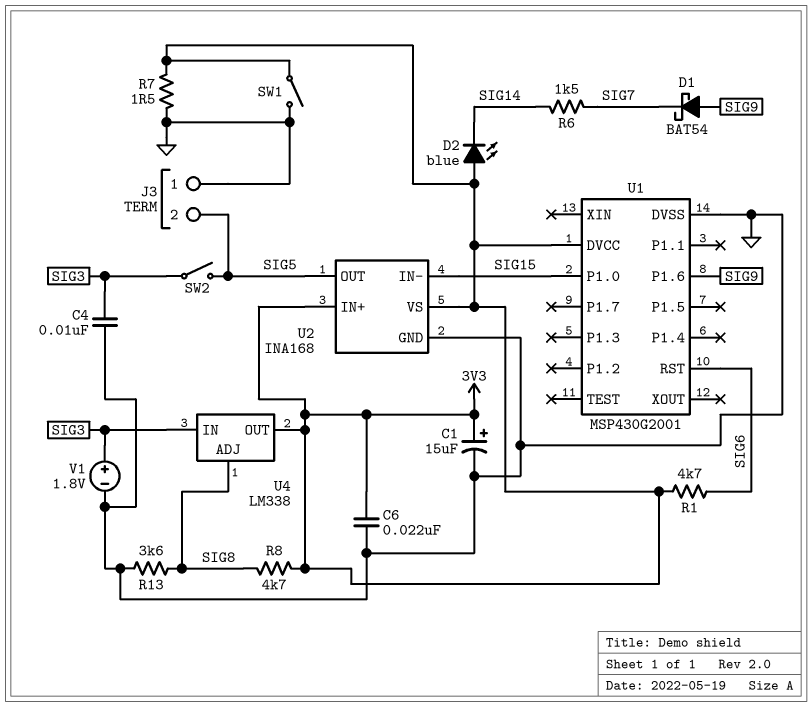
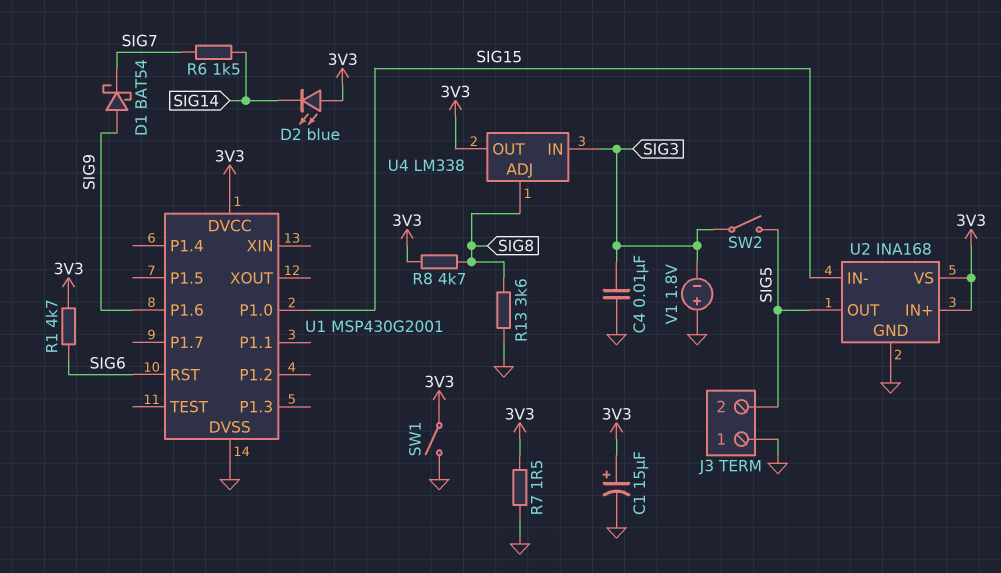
C6: 22nF (3V3, GND) -> none
V1: 1.8V (plus SIG3, minus GND) -> 1.8V (plus GND, minus SIG3)

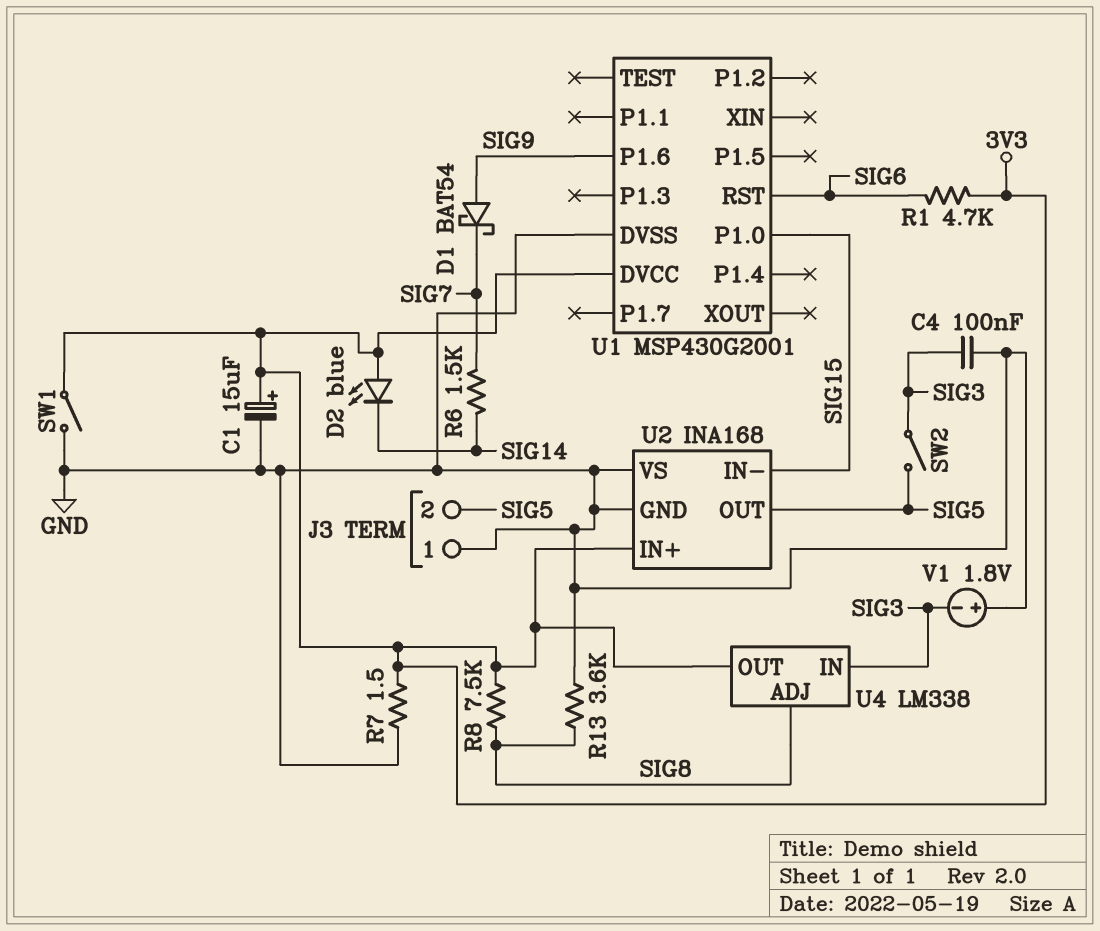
C4: 10nF (GND, SIG3) -> 100nF (GND, SIG3)
R8: 4.7k (3V3, SIG8) -> 7.5k (3V3, SIG8)
U2 pin VS: 3V3 -> GND

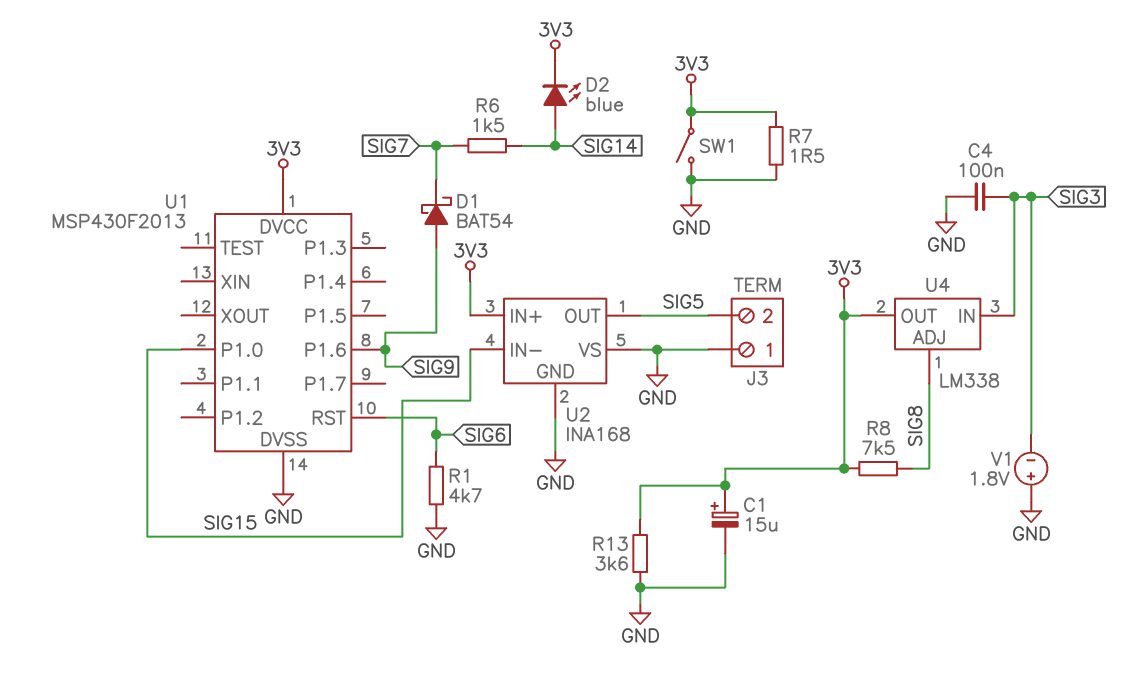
D2: LED blue (A 3V3, K SIG14) -> LED blue (A SIG14, K 3V3)
R1: 4.7k (3V3, SIG6) -> 4.7k (GND, SIG6)
R13: 3.6k (GND, SIG8) -> 3.6k (3V3, GND)
SW2: switch (SIG3, SIG5) -> none
U1: MSP430G2001 -> MSP430F2013

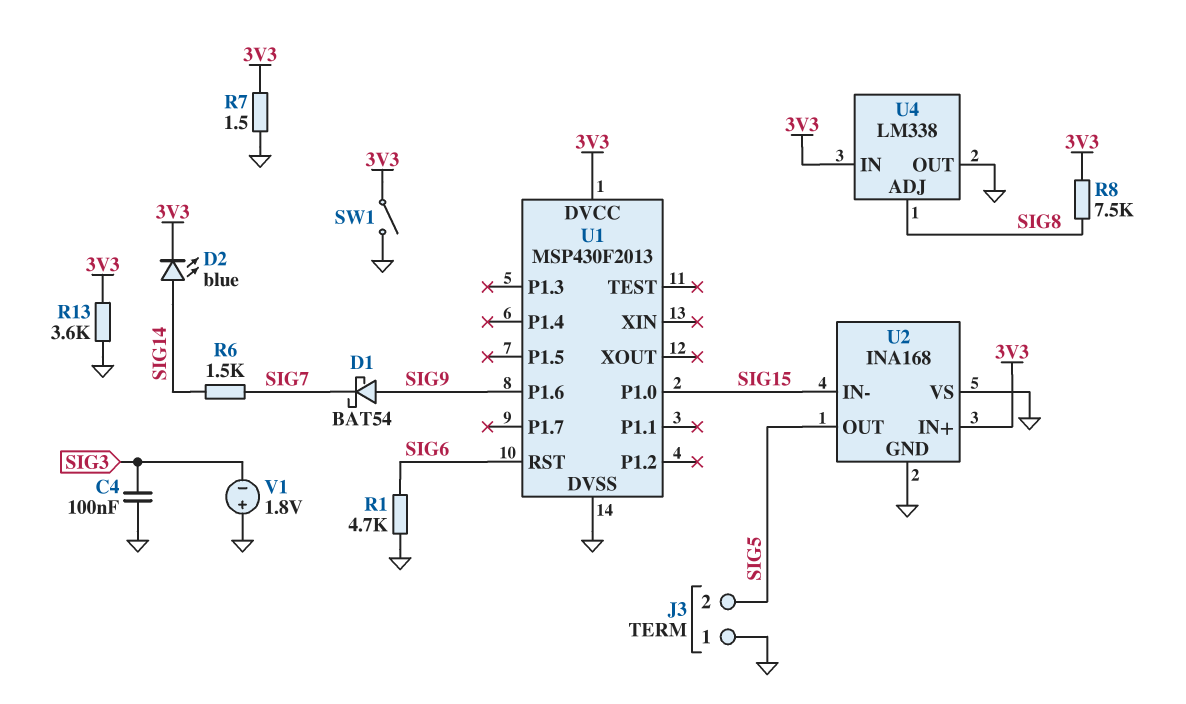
C1: 15uF (plus 3V3, minus GND) -> none
U4 pin IN: SIG3 -> 3V3
U4 pin OUT: 3V3 -> GND

